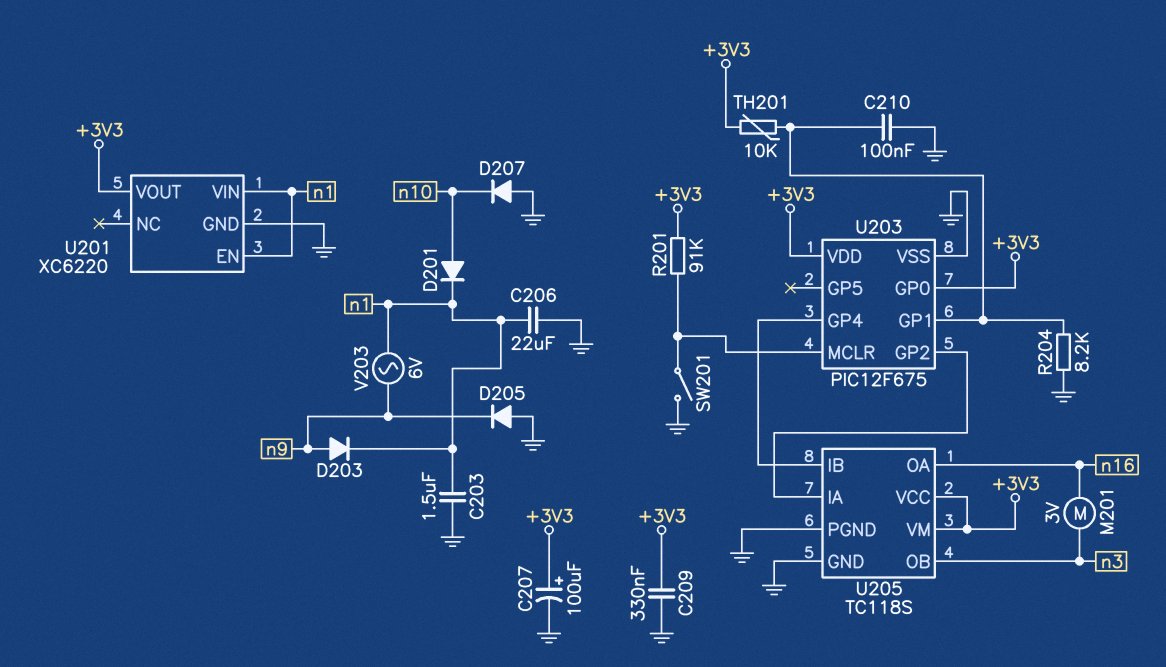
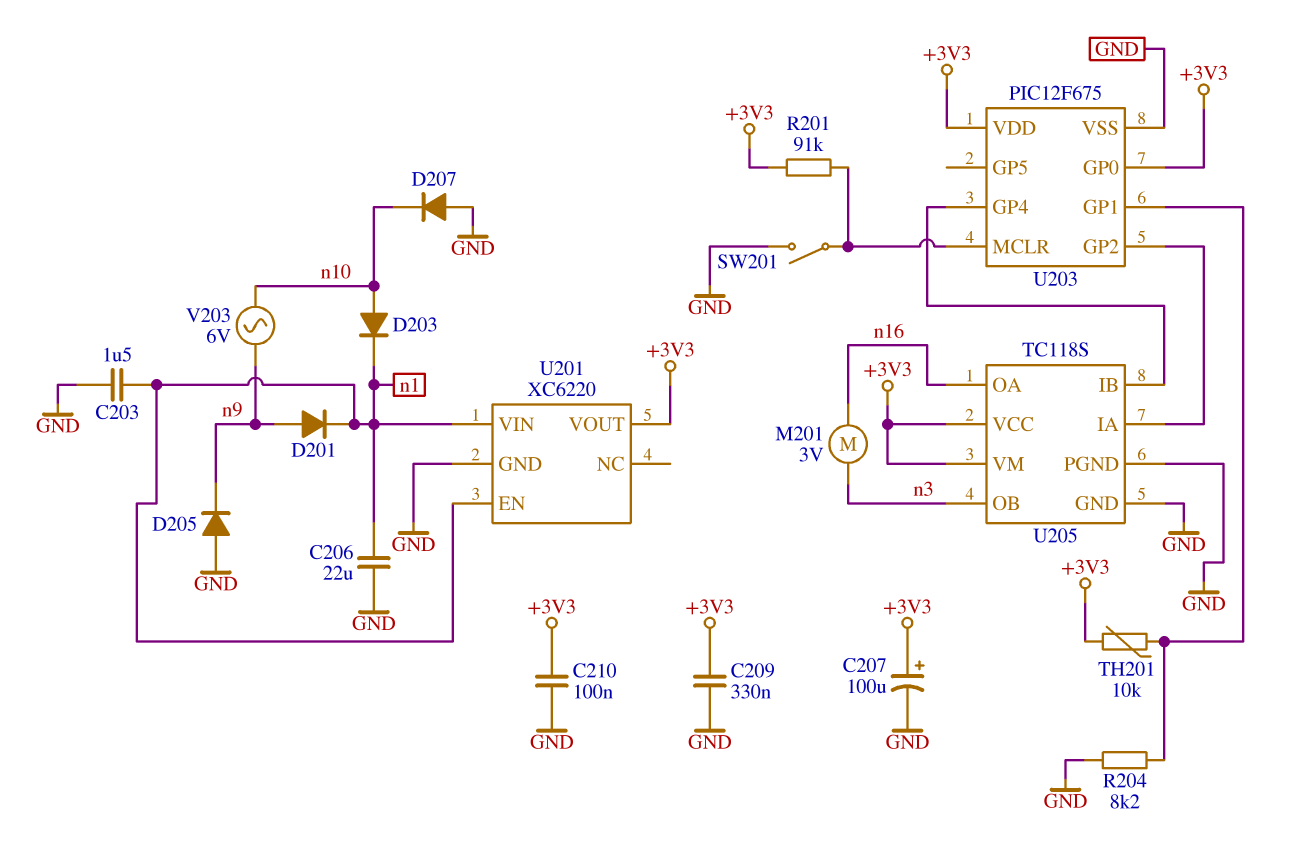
C210: 100nF (GND, U203/GP1) -> 100nF (+3V3, GND)
D201: diode (A n10, K n1) -> diode (A n9, K n1)
D203: diode (A n9, K n1) -> diode (A n10, K n1)
V203: AC 6V (n1, n9) -> AC 6V (n9, n10)

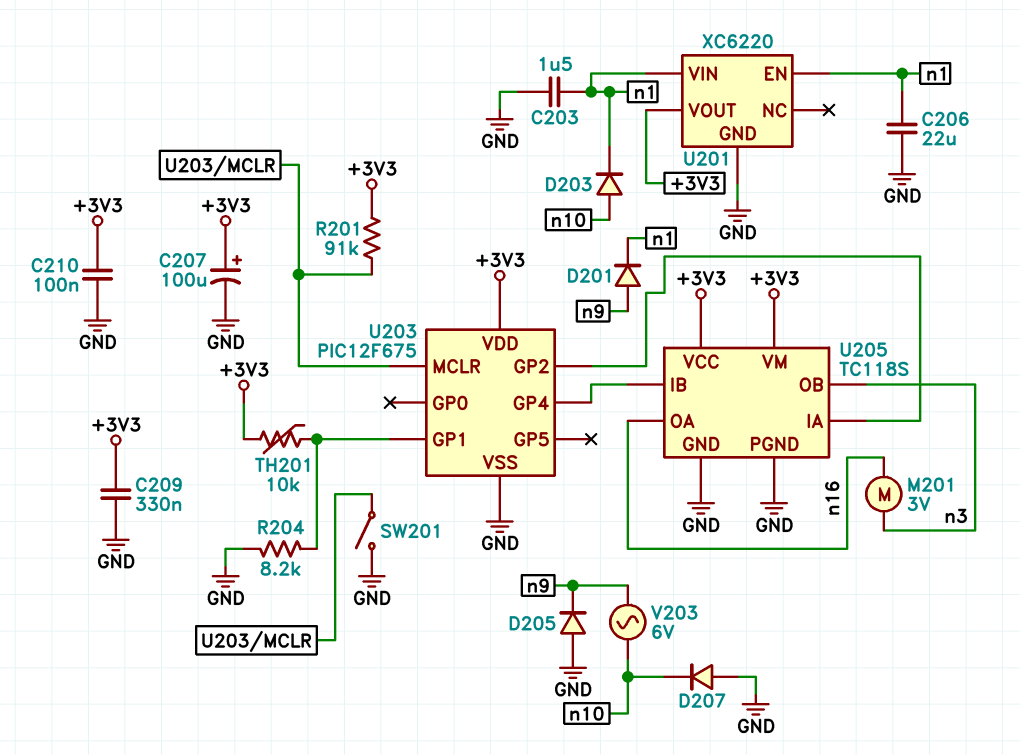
U203 pin GP0: +3V3 -> none

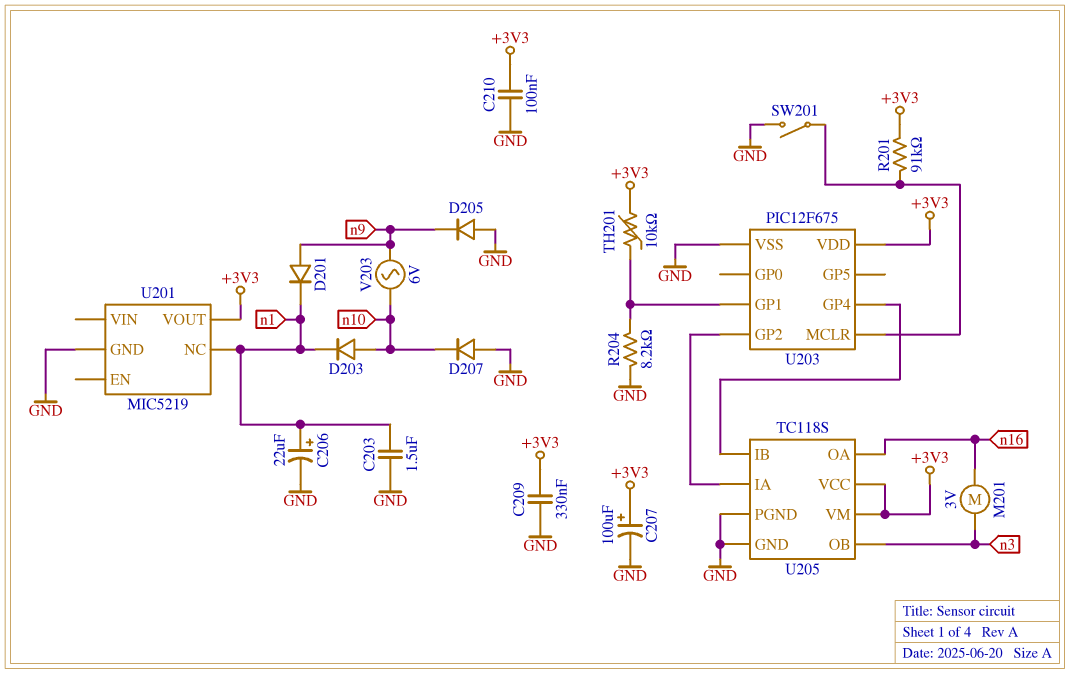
C206: 22uF (GND, n1) -> 22uF (plus n1, minus GND)
U201: XC6220 -> MIC5219
U201 pin EN: n1 -> none
U201 pin NC: none -> n1
U201 pin VIN: n1 -> none

